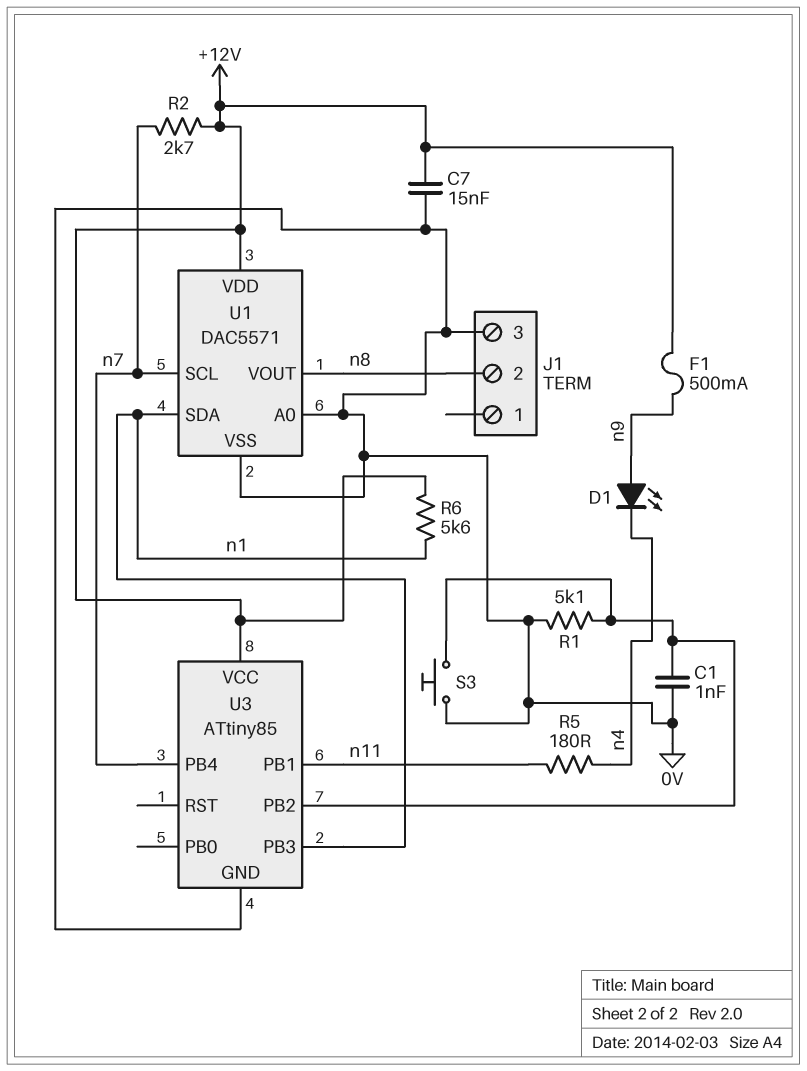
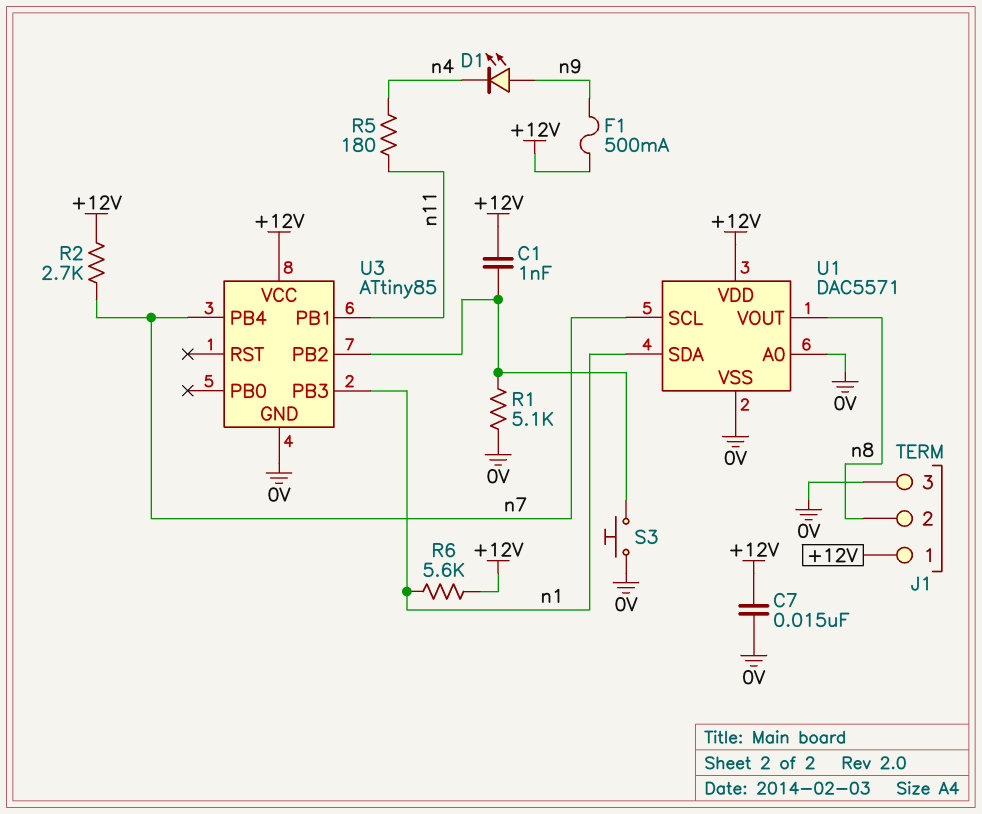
C1: 1nF (0V, U3/PB2) -> 1nF (+12V, U3/PB2)
J1 pin 1: none -> +12V

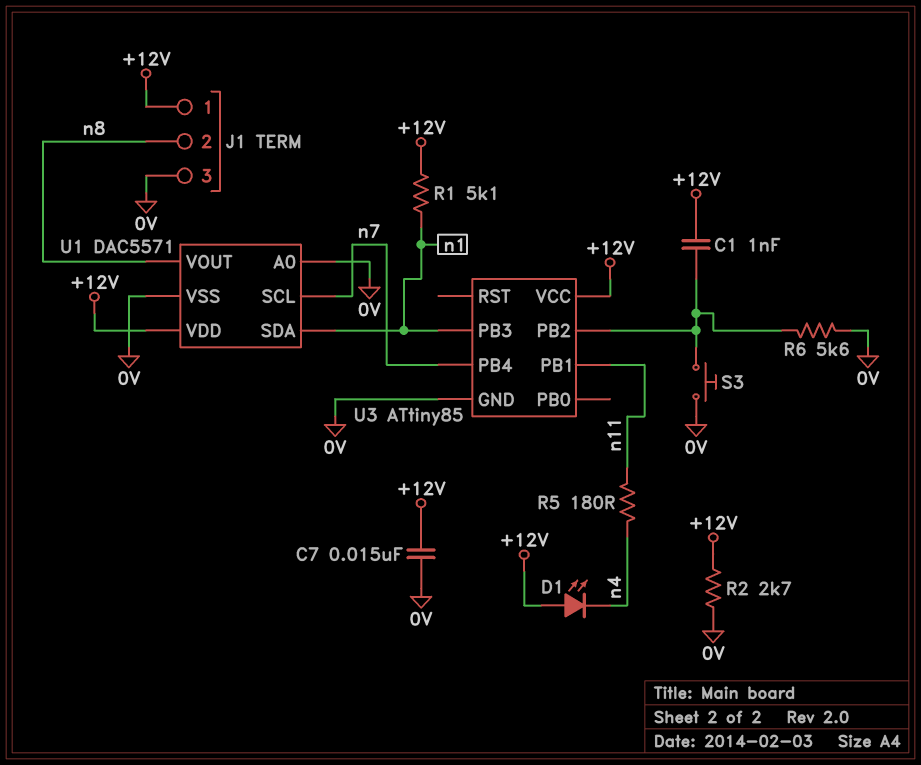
D1: LED (A n9, K n4) -> LED (A +12V, K n4)
F1: 500mA (+12V, n9) -> none
R1: 5.1k (0V, U3/PB2) -> 5.1k (+12V, n1)
R2: 2.7k (+12V, n7) -> 2.7k (+12V, 0V)
R6: 5.6k (+12V, n1) -> 5.6k (0V, U3/PB2)

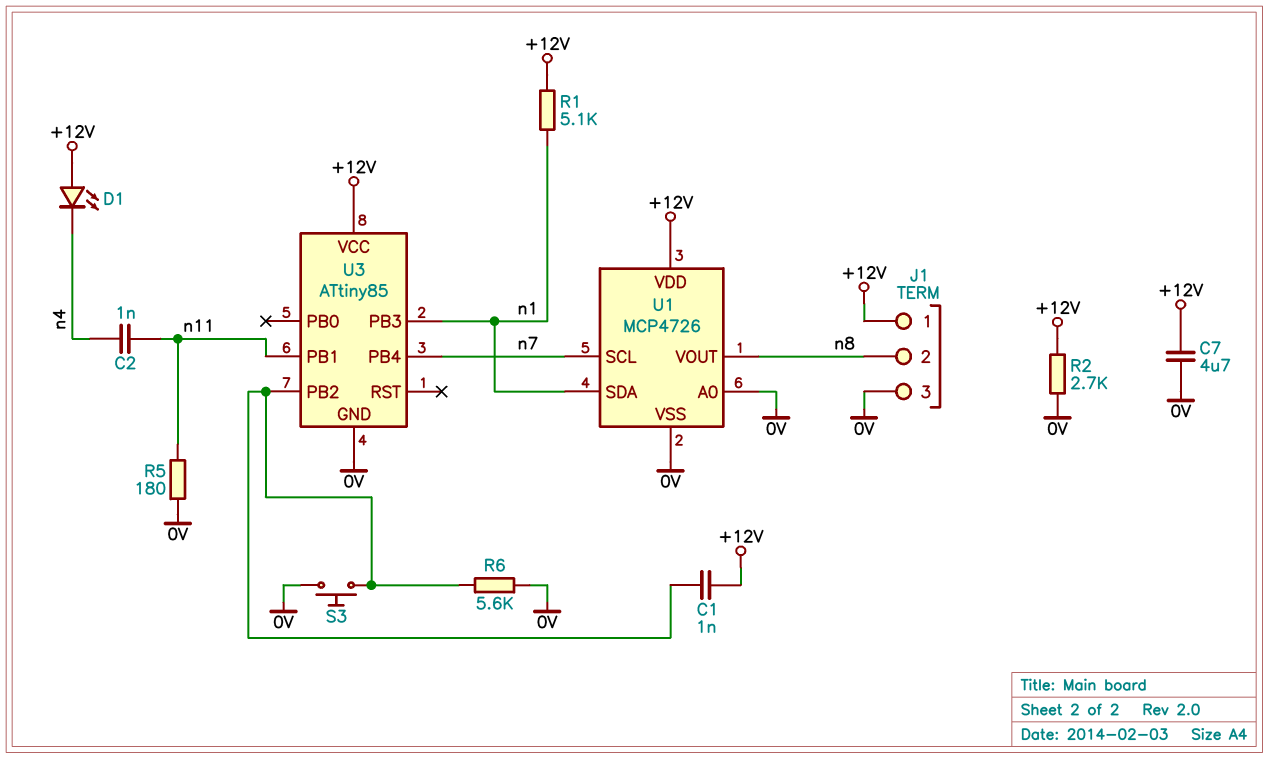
C2: none -> 1nF (n4, n11)
C7: 15nF (+12V, 0V) -> 4.7uF (+12V, 0V)
R5: 180 (n4, n11) -> 180 (0V, n11)
U1: DAC5571 -> MCP4726

